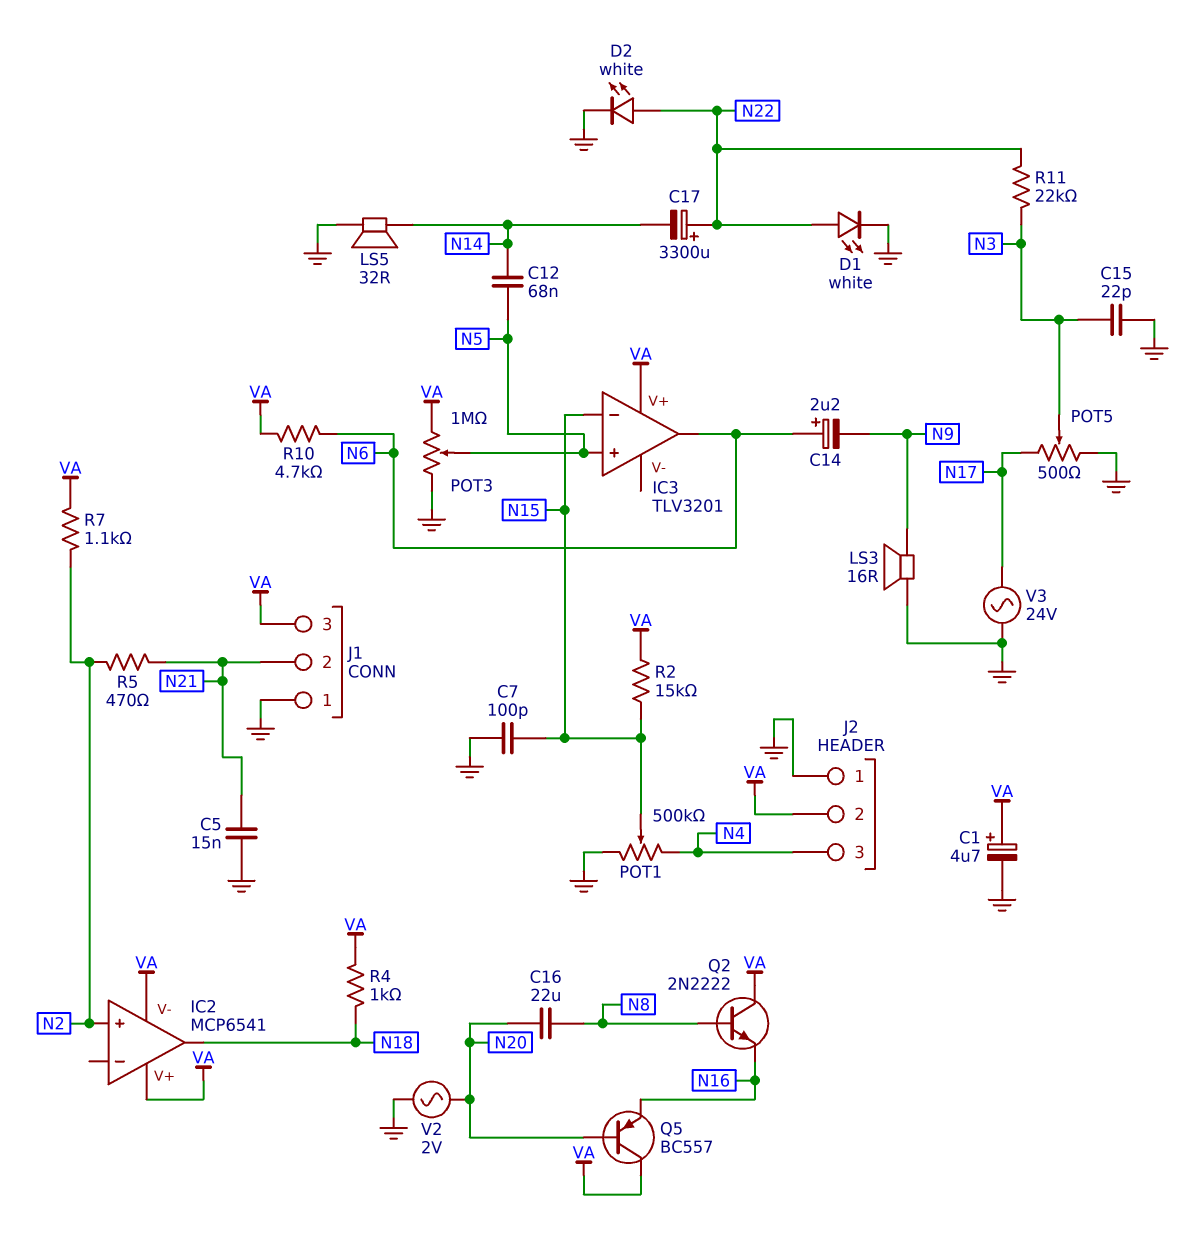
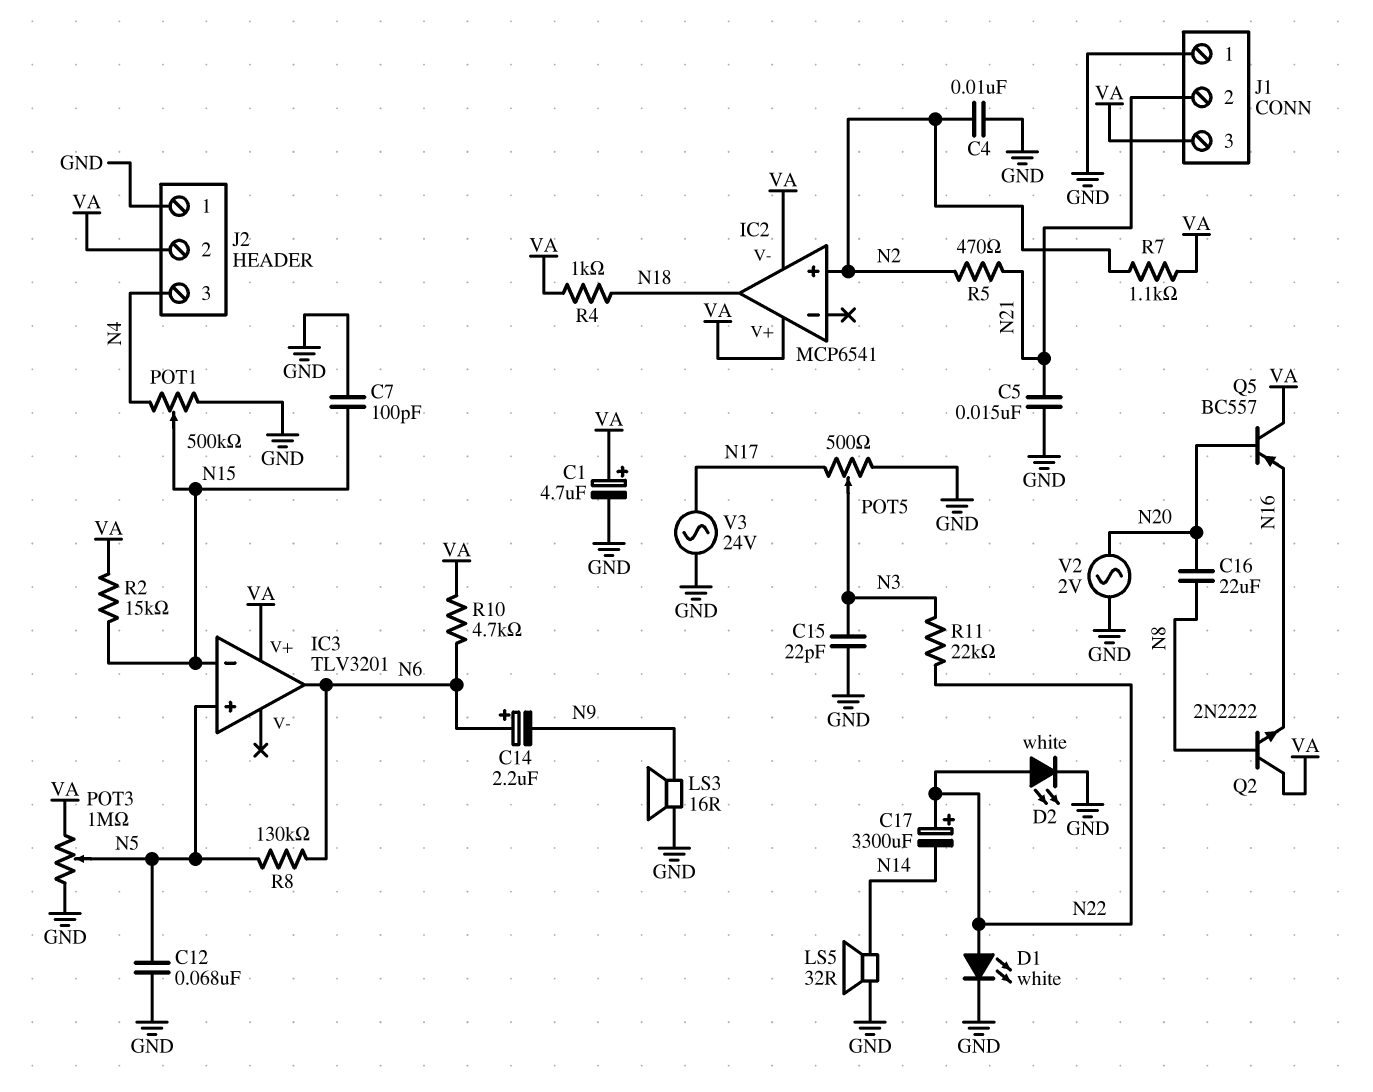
C4: none -> 10nF (GND, N2)
C12: 68nF (N5, N14) -> 68nF (GND, N5)
R8: none -> 130k (N5, N6)

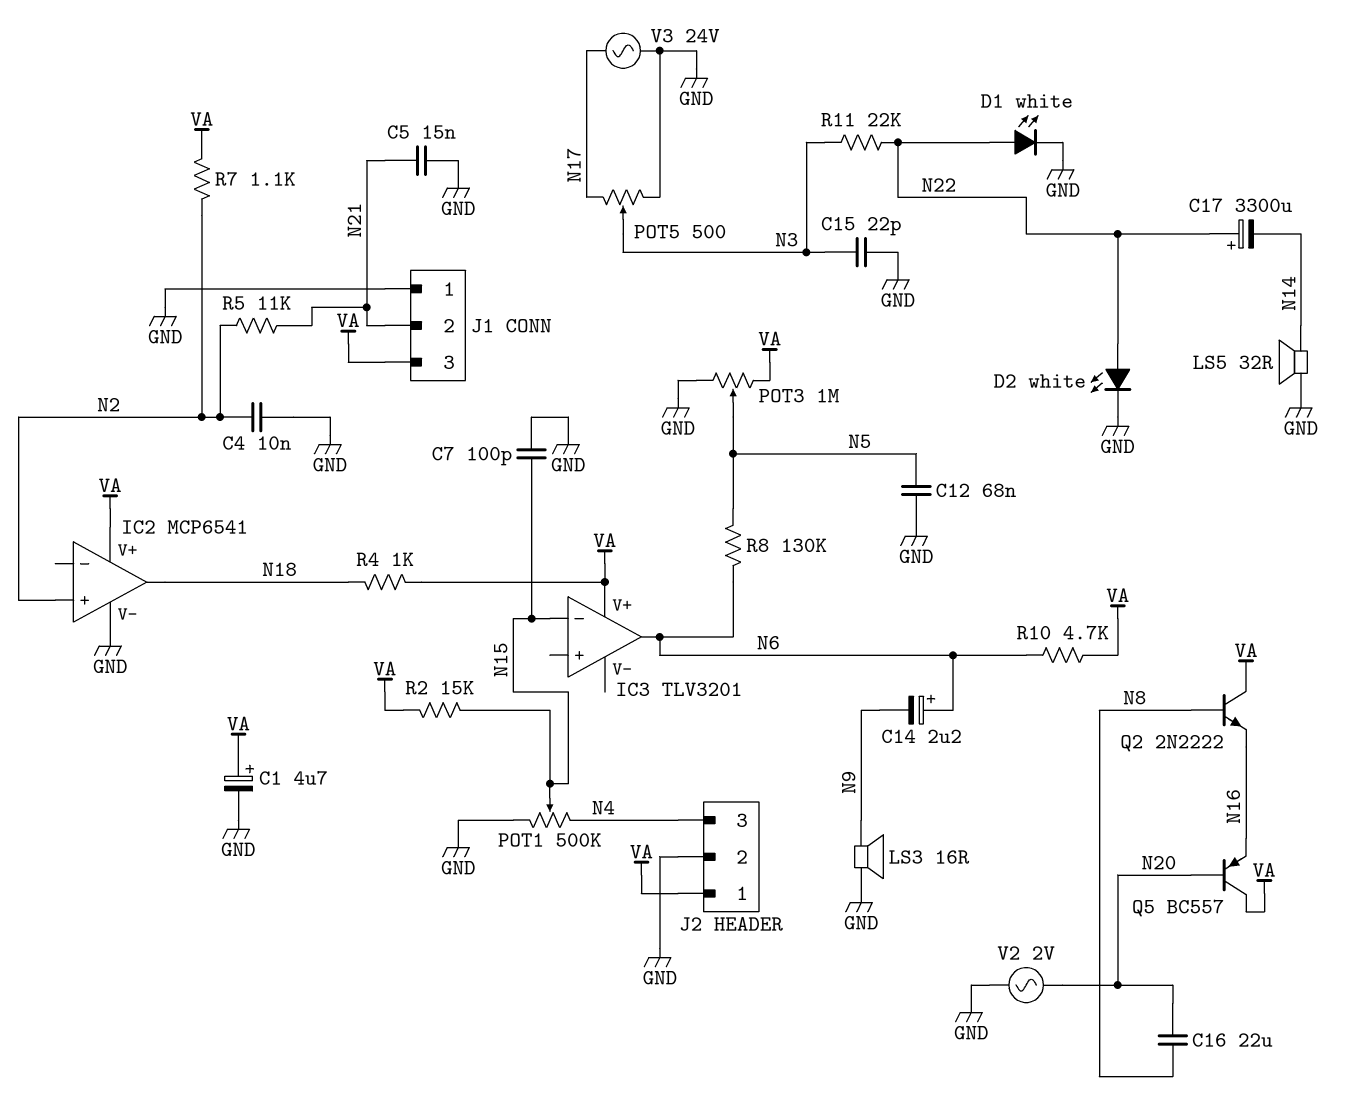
IC2 pin V-: VA -> GND
IC3 pin in+: N5 -> none
J2 pin 1: GND -> VA
J2 pin 2: VA -> GND
R5: 470 (N2, N21) -> 11k (N2, N21)

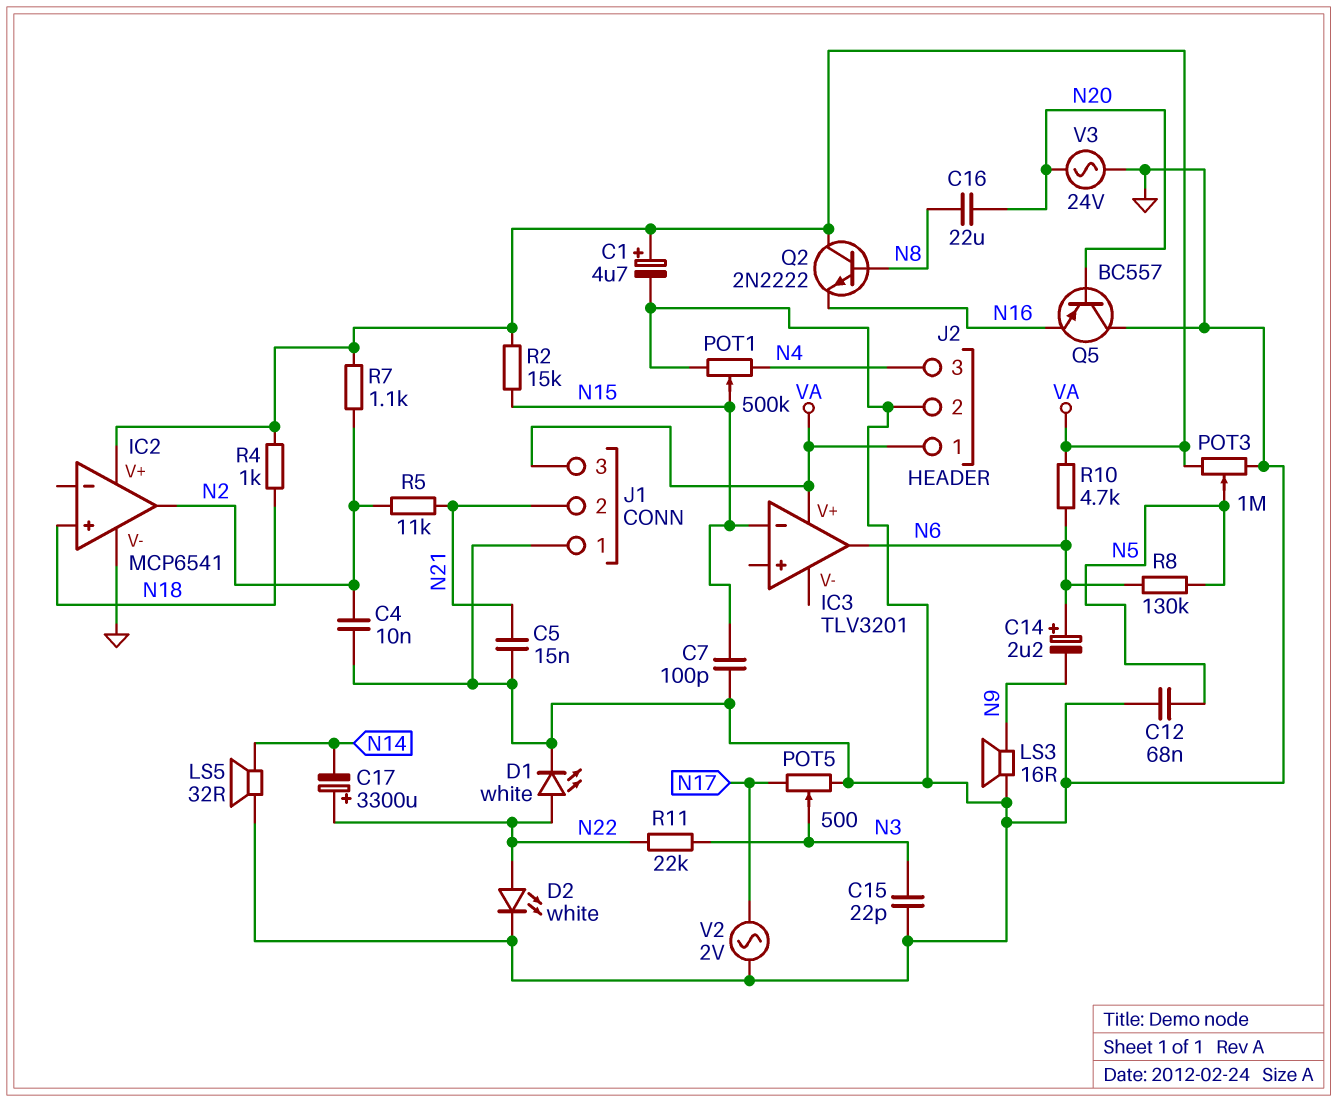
IC2 pin in+: N2 -> N18
IC2 pin out: N18 -> N2
Q5: PNP BC557 (B N20, C VA, E N16) -> PNP BC557 (B N20, C GND, E N16)
V2: AC 2V (GND, N20) -> AC 2V (GND, N17)
V3: AC 24V (GND, N17) -> AC 24V (GND, N20)

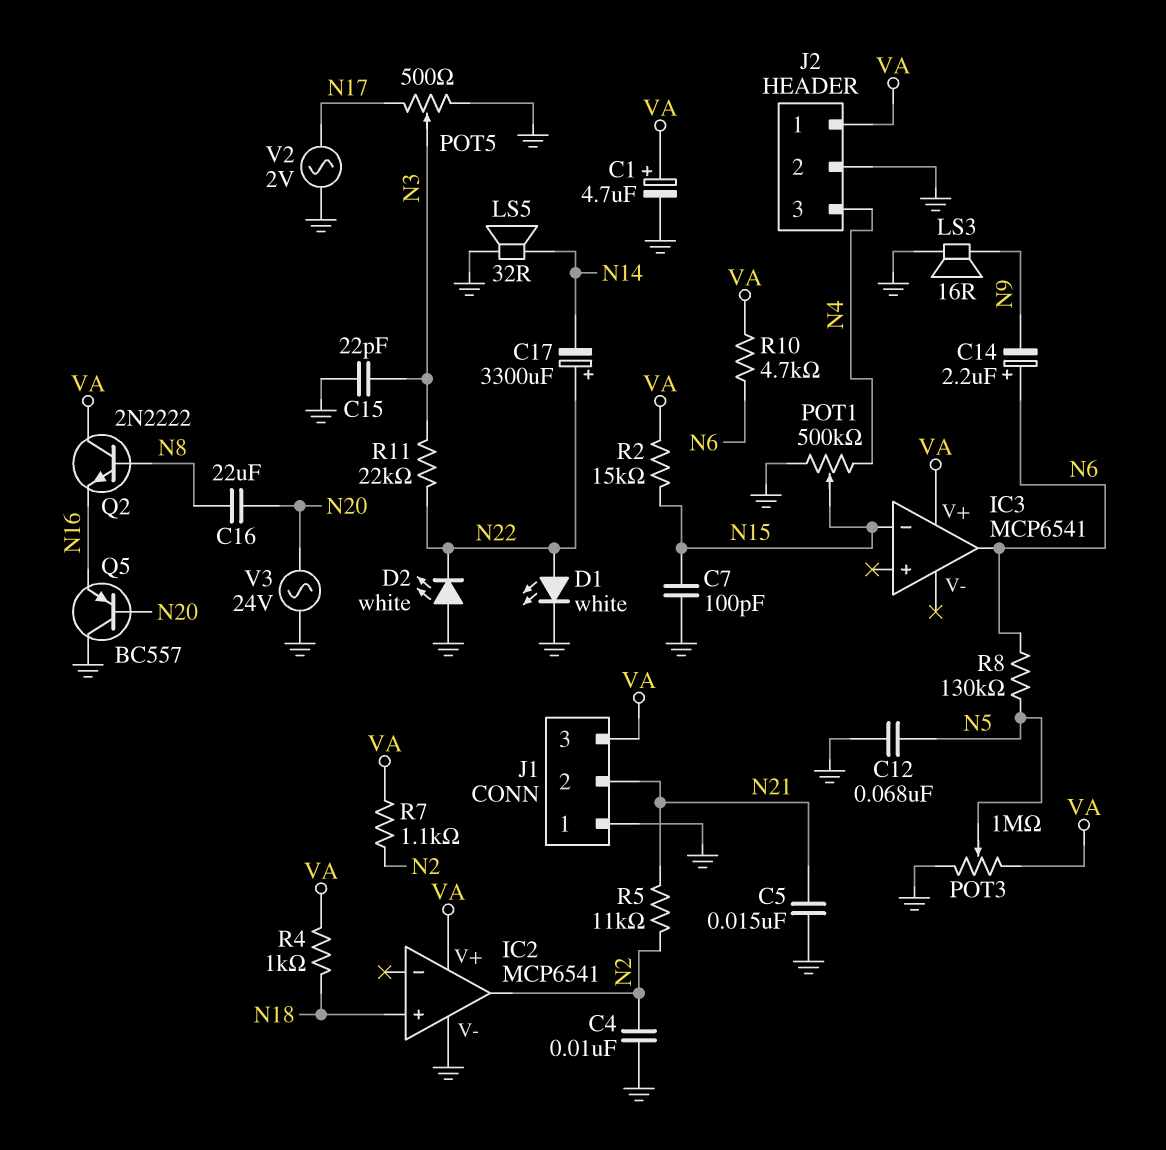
D2: LED white (A N22, K GND) -> LED white (A GND, K N22)
IC3: TLV3201 -> MCP6541

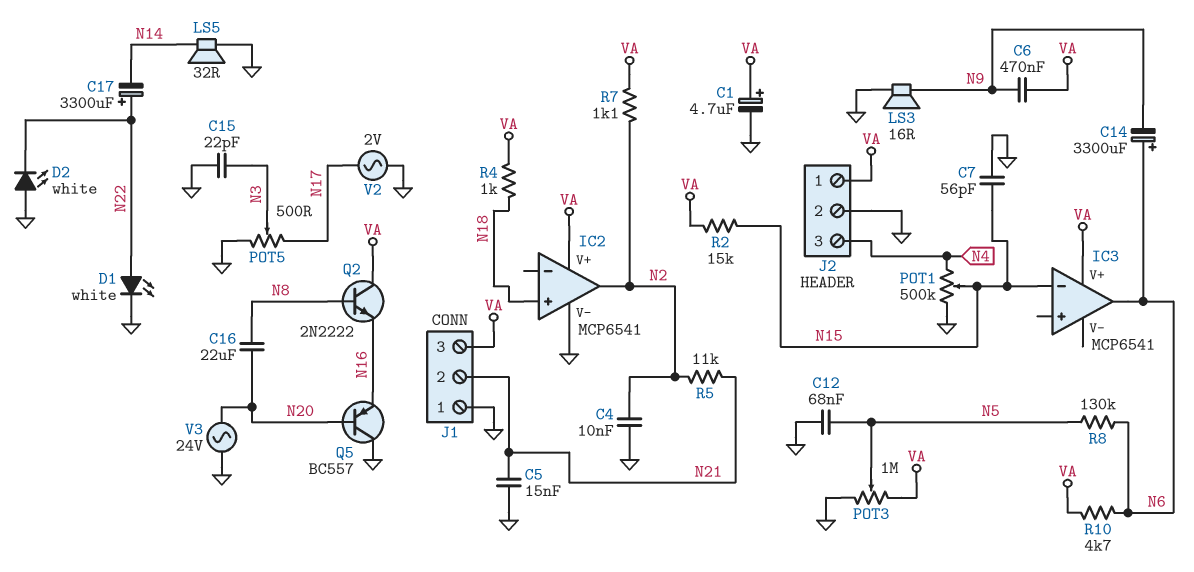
C6: none -> 470nF (N9, VA)
C7: 100pF (GND, N15) -> 56pF (GND, N15)
C14: 2.2uF (plus N6, minus N9) -> 3300uF (plus N6, minus N9)
R11: 22k (N3, N22) -> none

